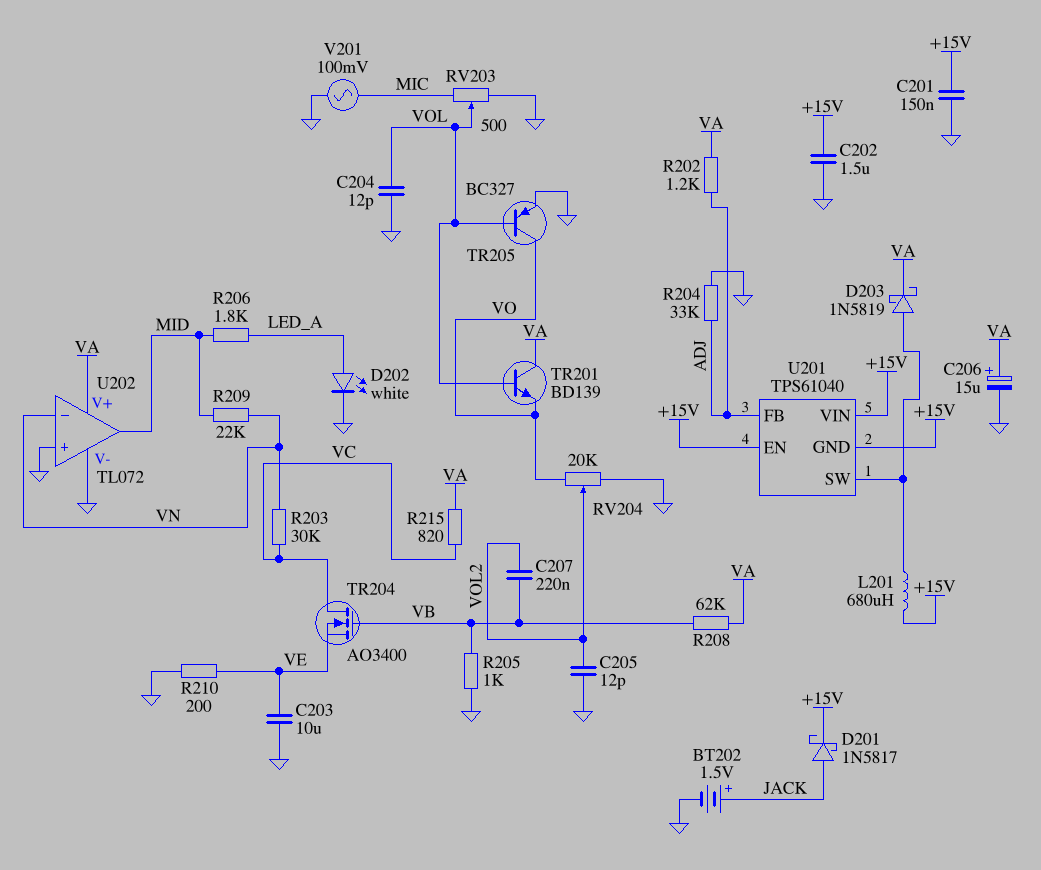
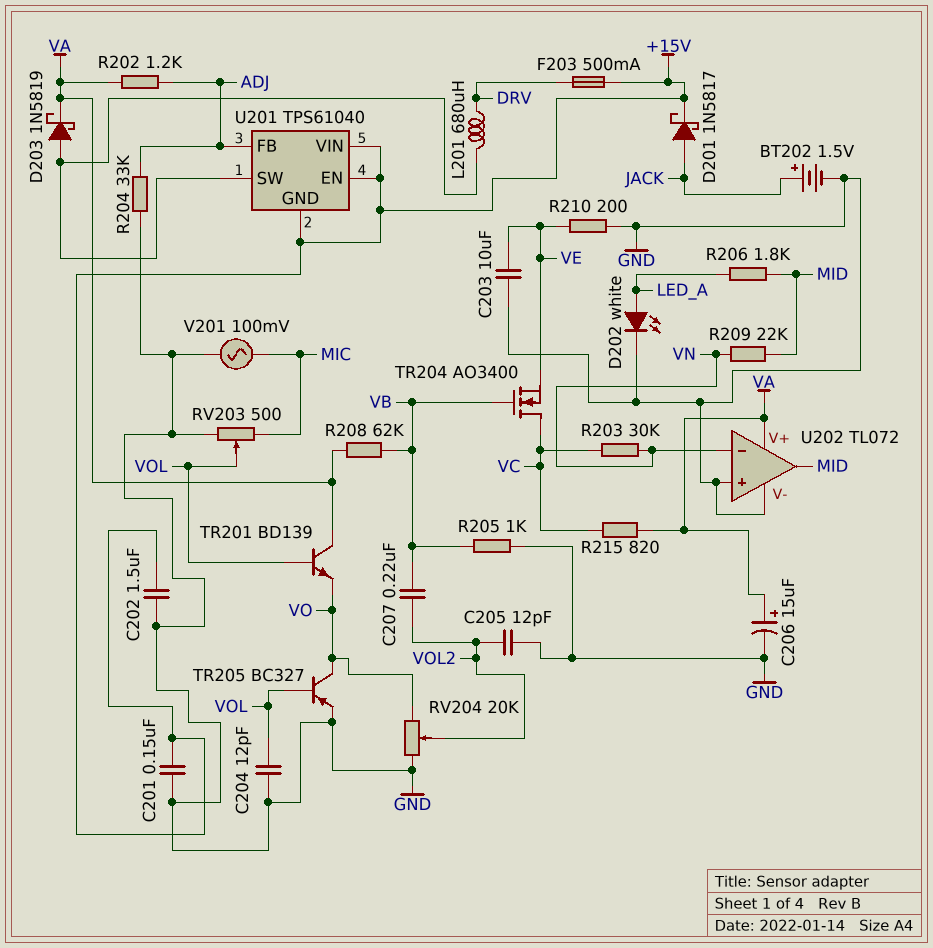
F203: none -> 500mA (+15V, DRV)
L201: 680uH (+15V, U201/SW) -> 680uH (DRV, U201/SW)

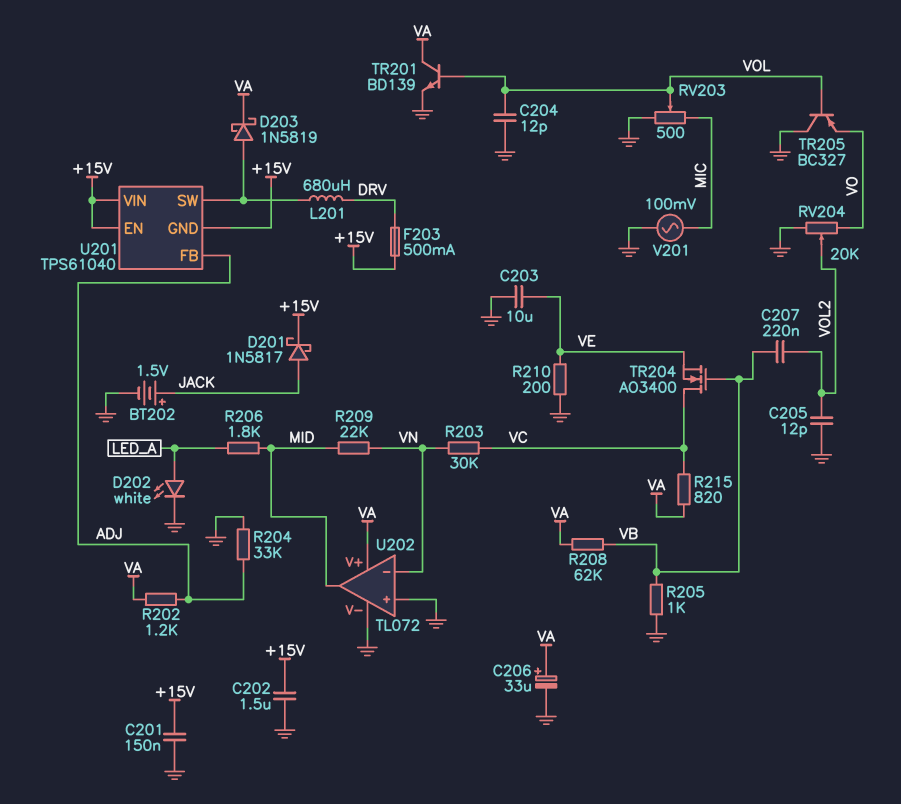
C206: 15uF (plus VA, minus GND) -> 33uF (plus VA, minus GND)
TR201: NPN BD139 (B VOL, C VA, E VO) -> NPN BD139 (B VOL, C VA, E GND)
TR205: PNP BC327 (B VOL, C VO, E GND) -> PNP BC327 (B VOL, C GND, E VO)

